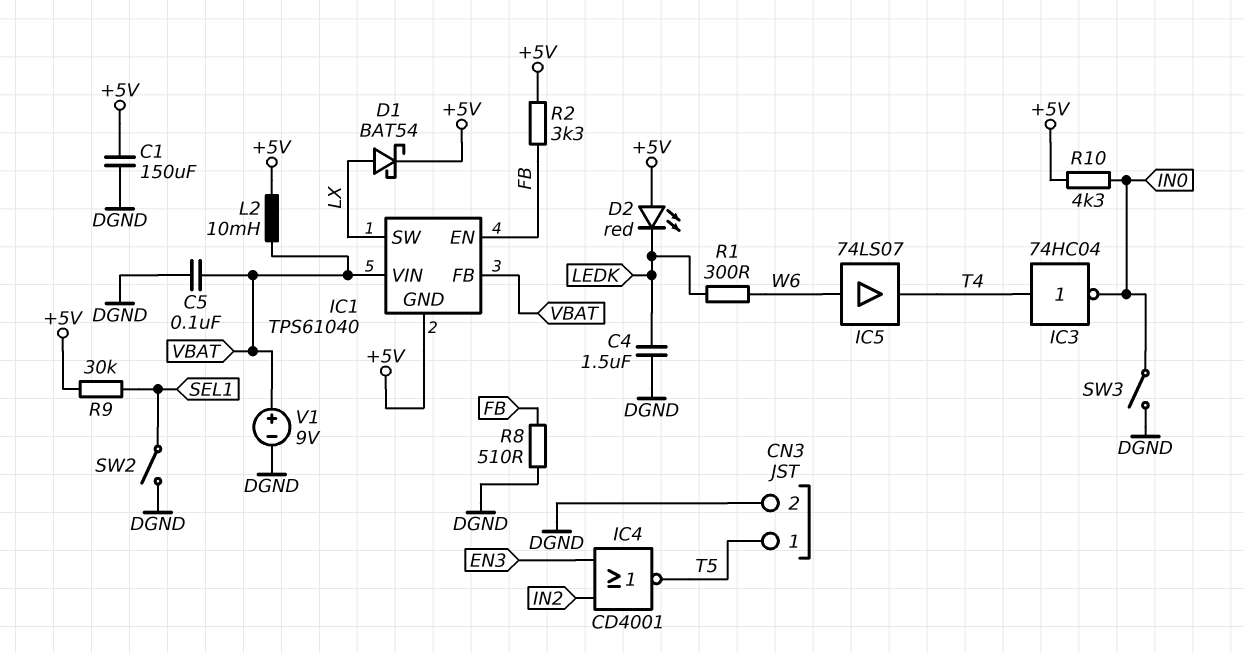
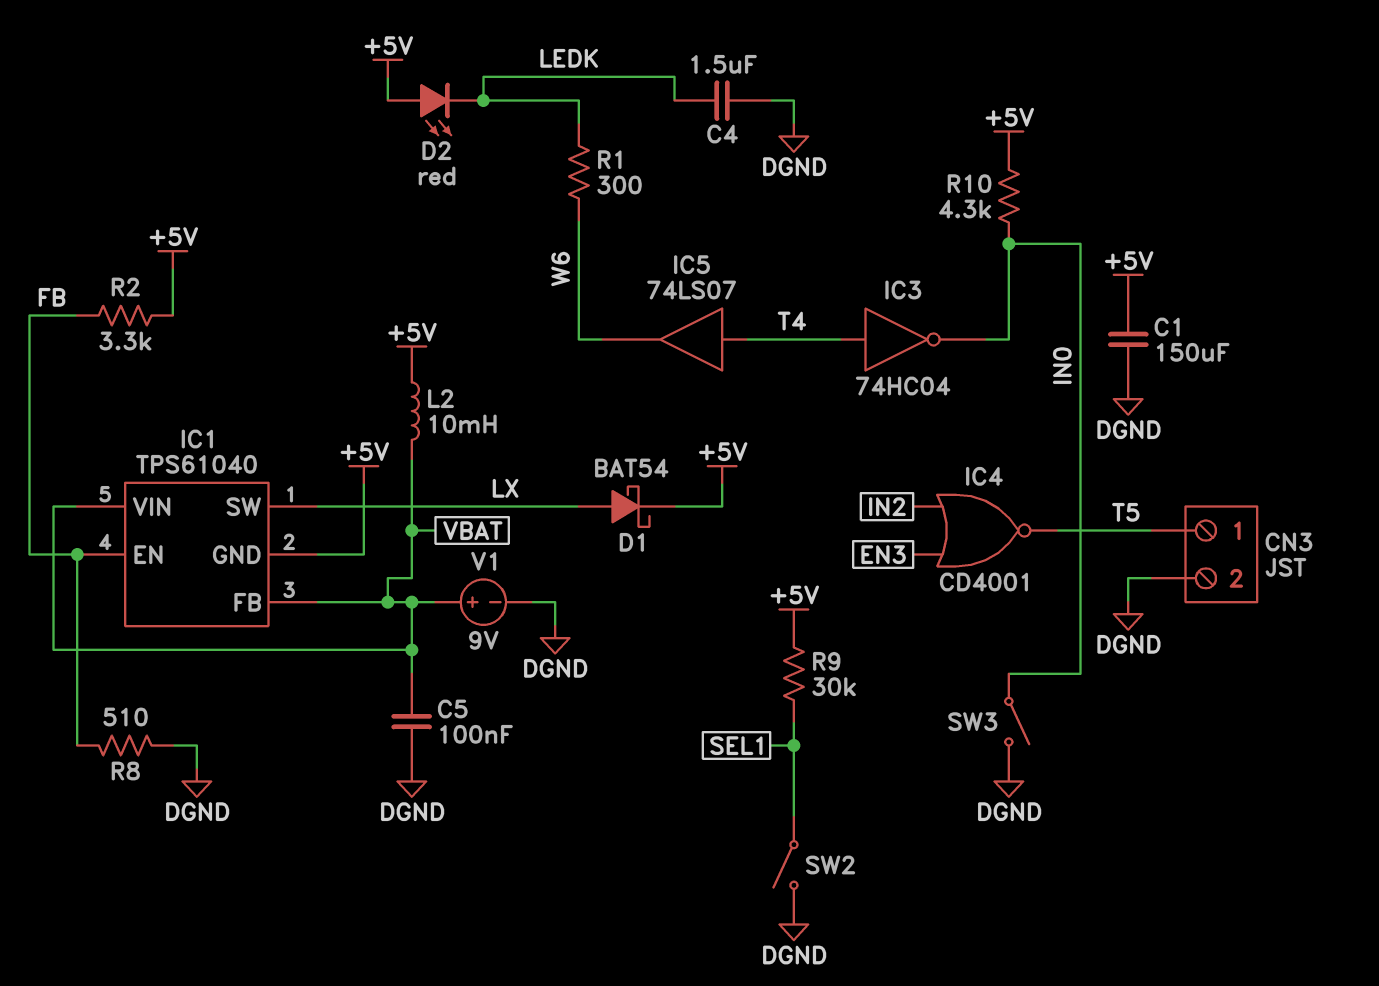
IC5: buffer 74LS07 (in W6, out T4) -> buffer 74LS07 (in T4, out W6)

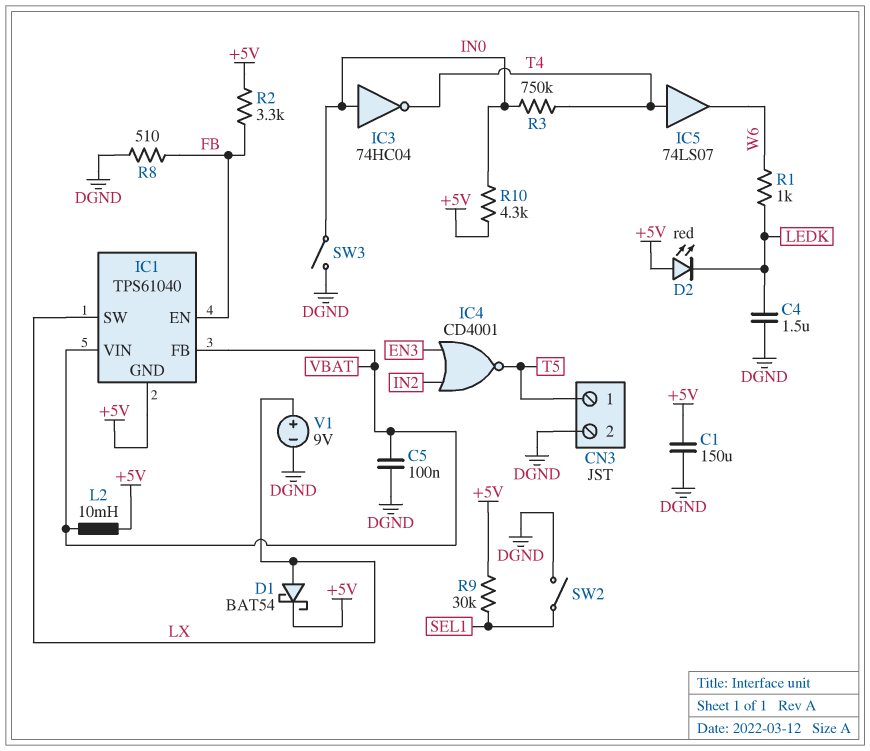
IC3: NOT 74HC04 (in T4, out IN0) -> NOT 74HC04 (in IN0, out T4)
R1: 300 (LEDK, W6) -> 1k (LEDK, W6)
R3: none -> 750k (IN0, T4)
V1: 9V (plus VBAT, minus DGND) -> 9V (plus LX, minus DGND)

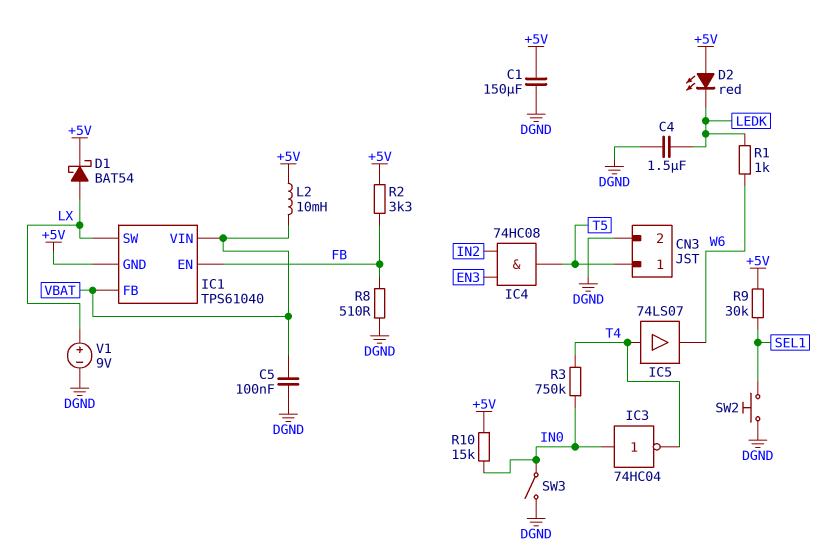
IC4: NOR CD4001 (in EN3, in IN2, out T5) -> AND 74HC08 (in EN3, in IN2, out T5)
R10: 4.3k (+5V, IN0) -> 15k (+5V, IN0)
SW2: switch (DGND, SEL1) -> button (DGND, SEL1)

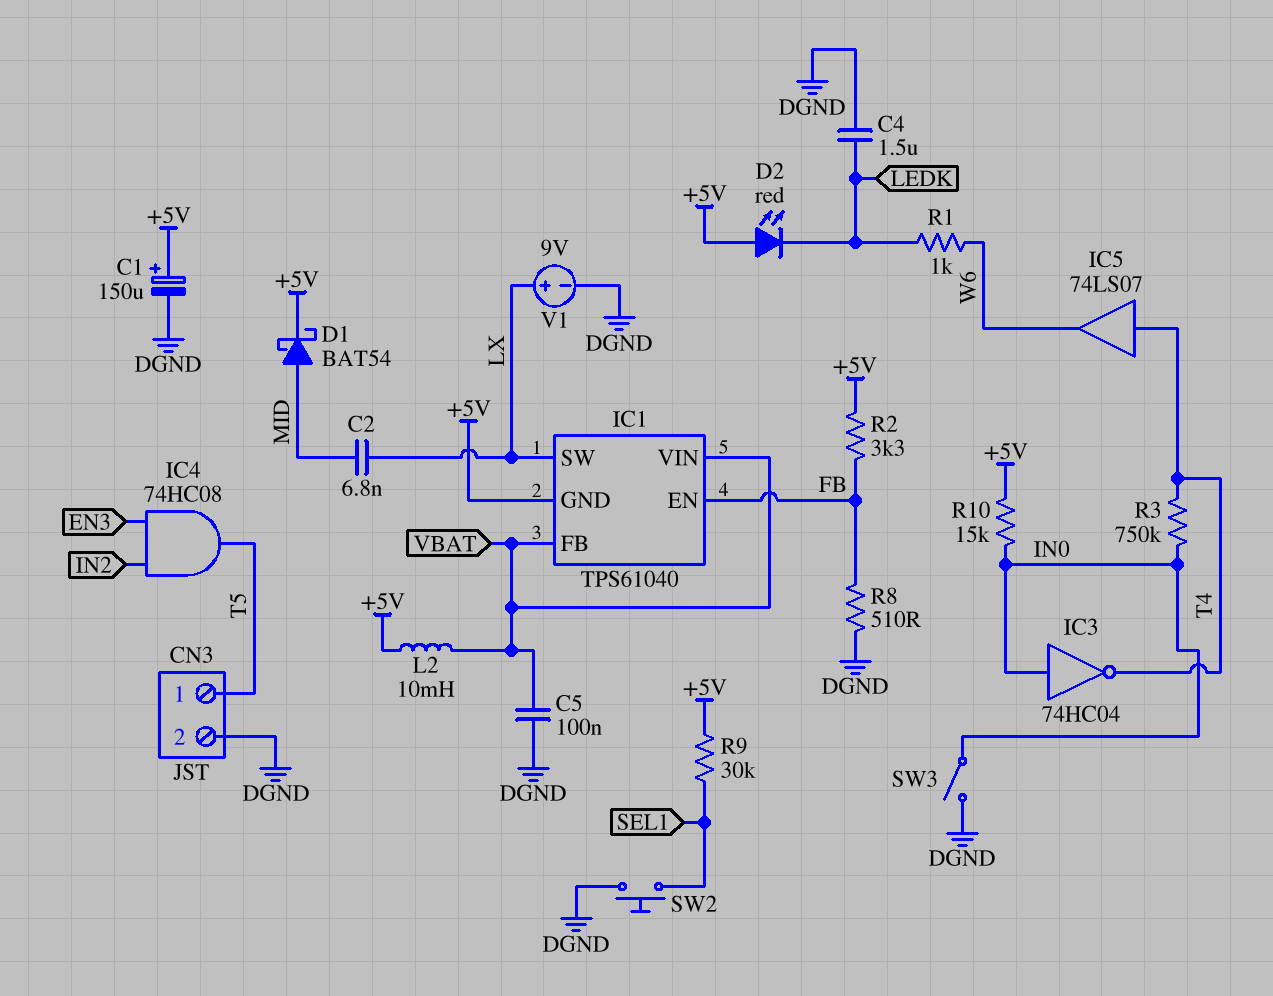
C1: 150uF (+5V, DGND) -> 150uF (plus +5V, minus DGND)
C2: none -> 6.8nF (LX, MID)
D1: schottky BAT54 (A LX, K +5V) -> schottky BAT54 (A MID, K +5V)

